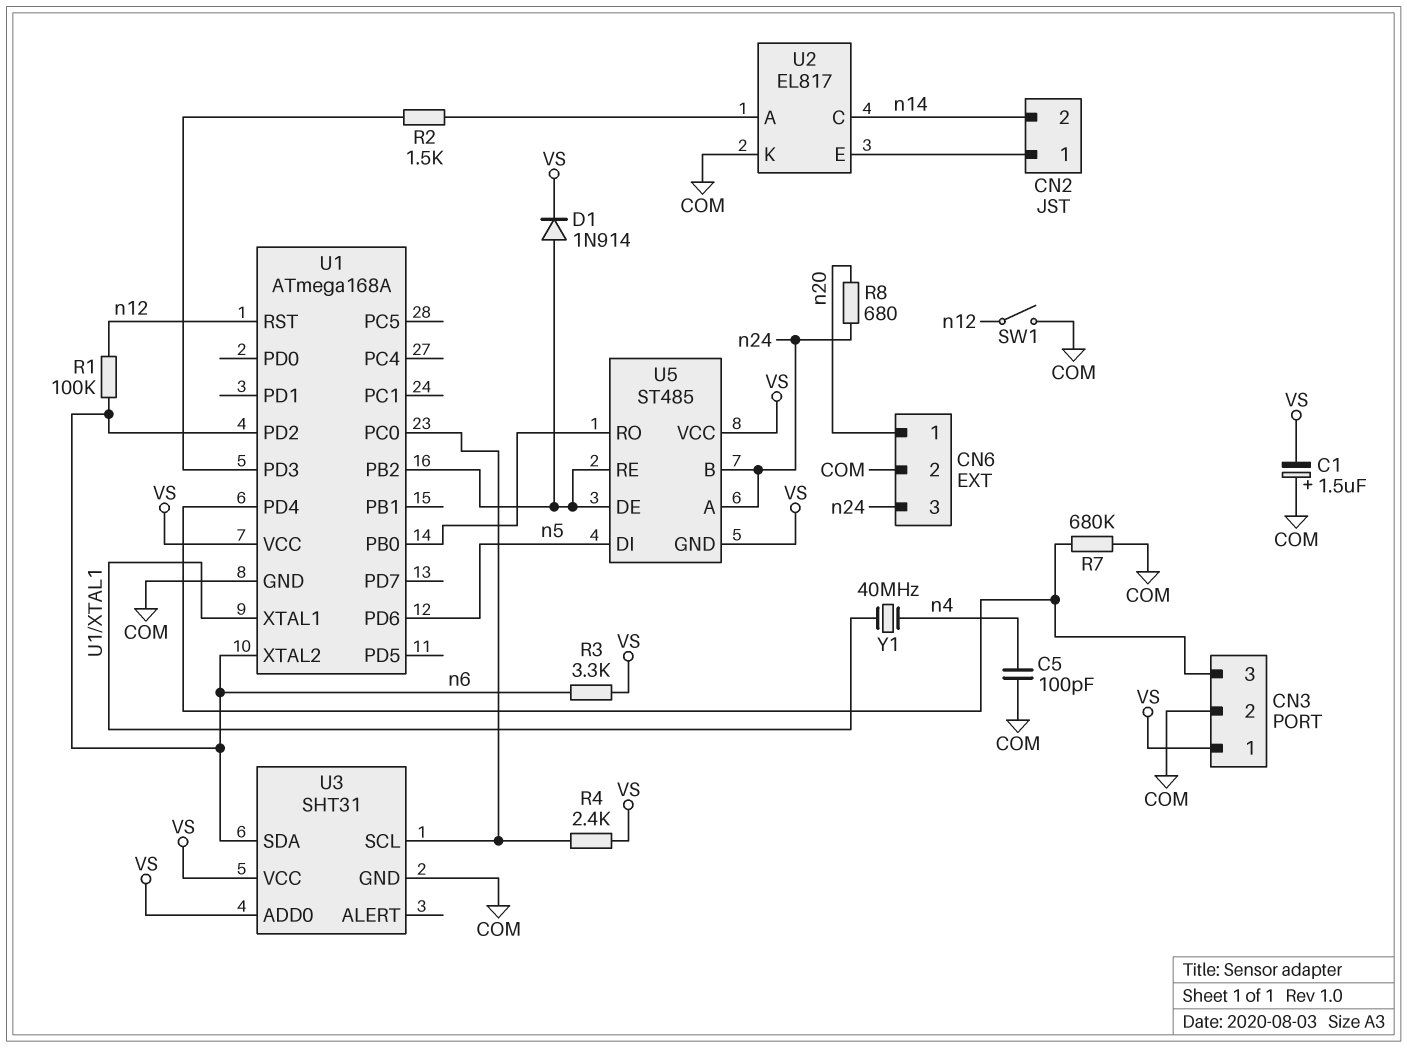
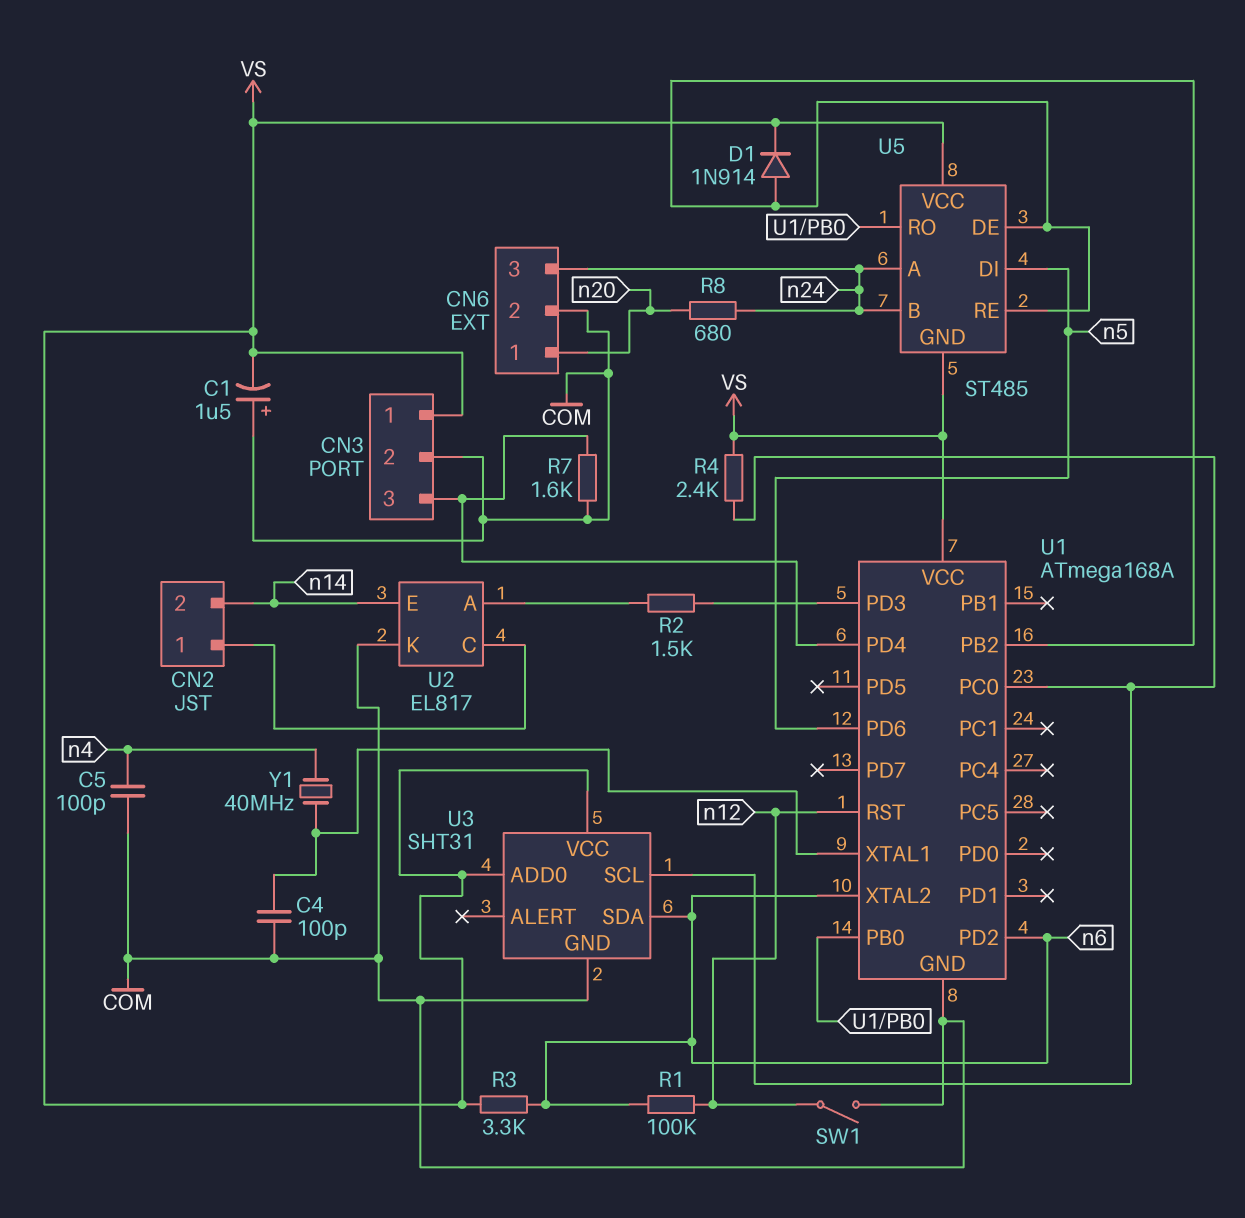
C4: none -> 100pF (COM, U1/XTAL1)
R7: 680k (CN3/3, COM) -> 1.6k (CN3/3, COM)
U2 pin C: n14 -> CN2/1
U2 pin E: CN2/1 -> n14

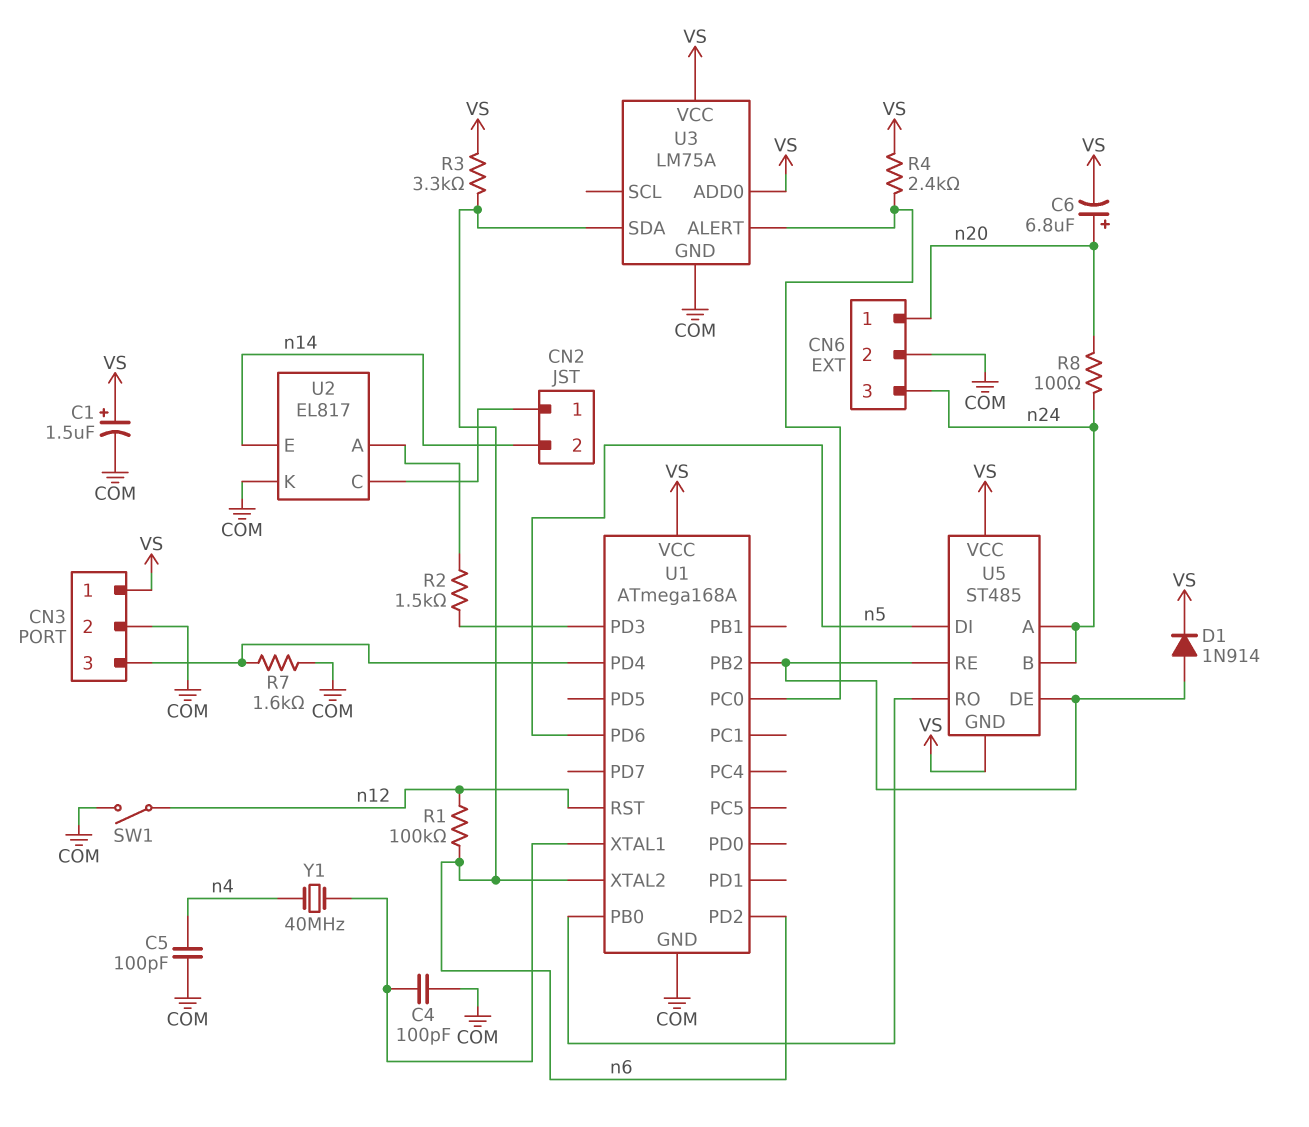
C1: 1.5uF (plus COM, minus VS) -> 1.5uF (plus VS, minus COM)
C6: none -> 6.8uF (plus n20, minus VS)
R8: 680 (n20, n24) -> 100 (n20, n24)
U3: SHT31 -> LM75A
U3 pin ALERT: none -> U1/PC0
U3 pin SCL: U1/PC0 -> none

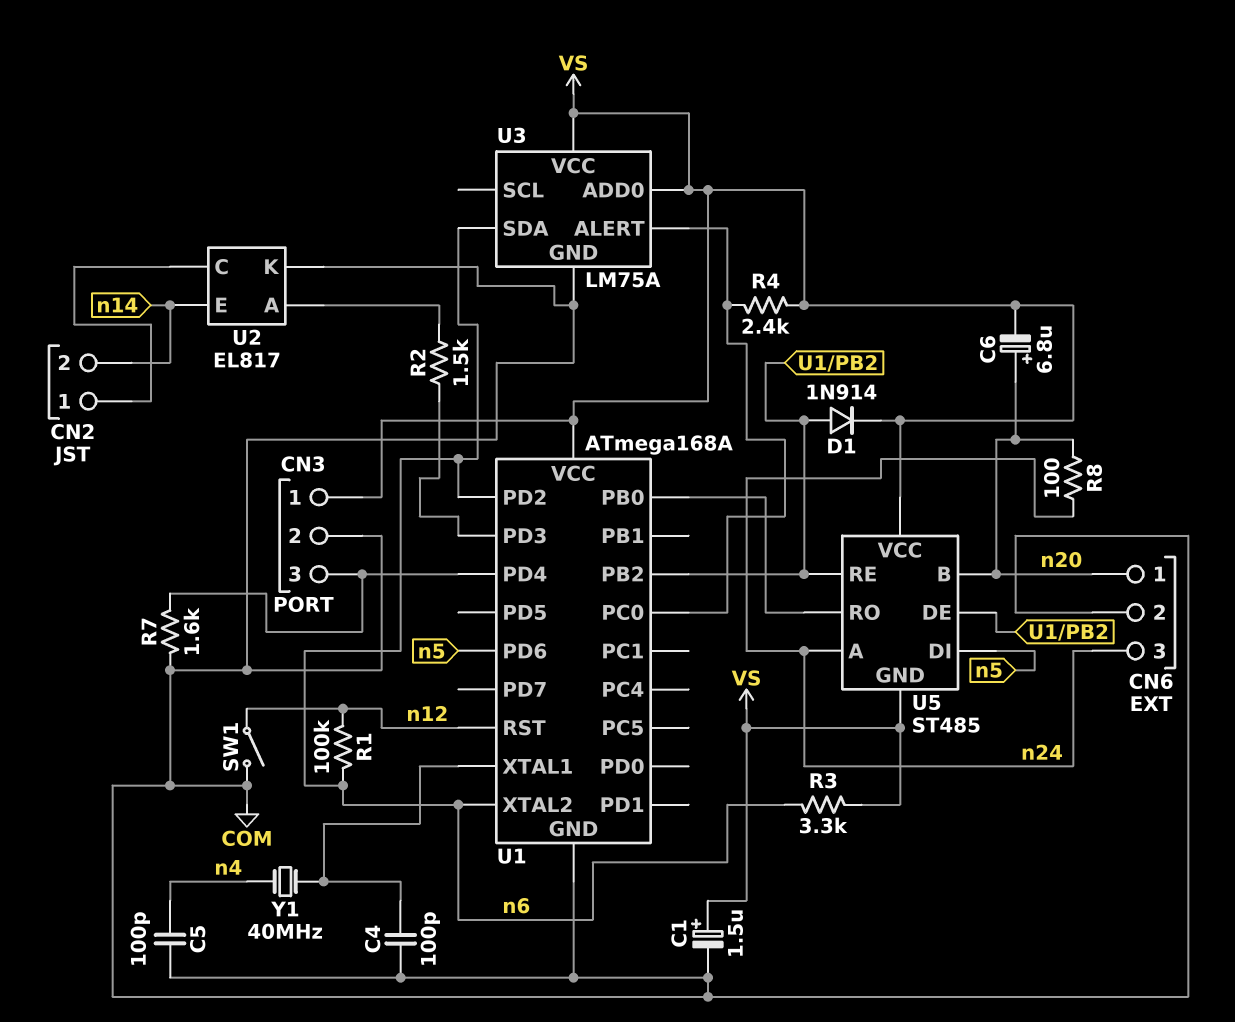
U5 pin B: n24 -> n20

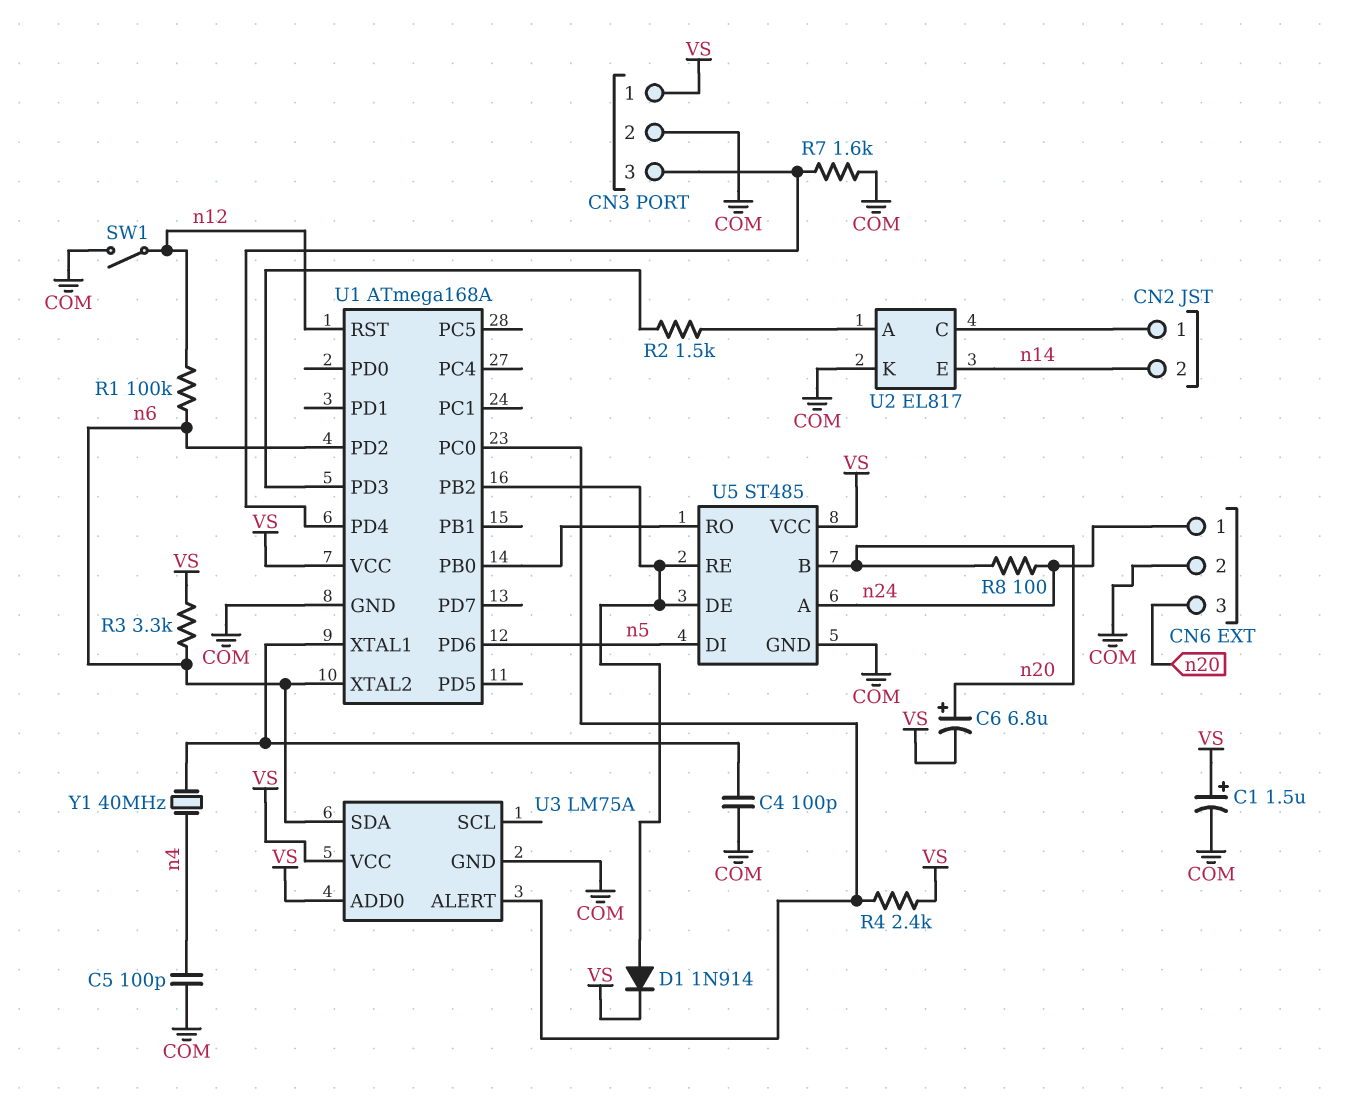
CN6 pin 1: n20 -> n24
CN6 pin 3: n24 -> n20
U5 pin GND: VS -> COM

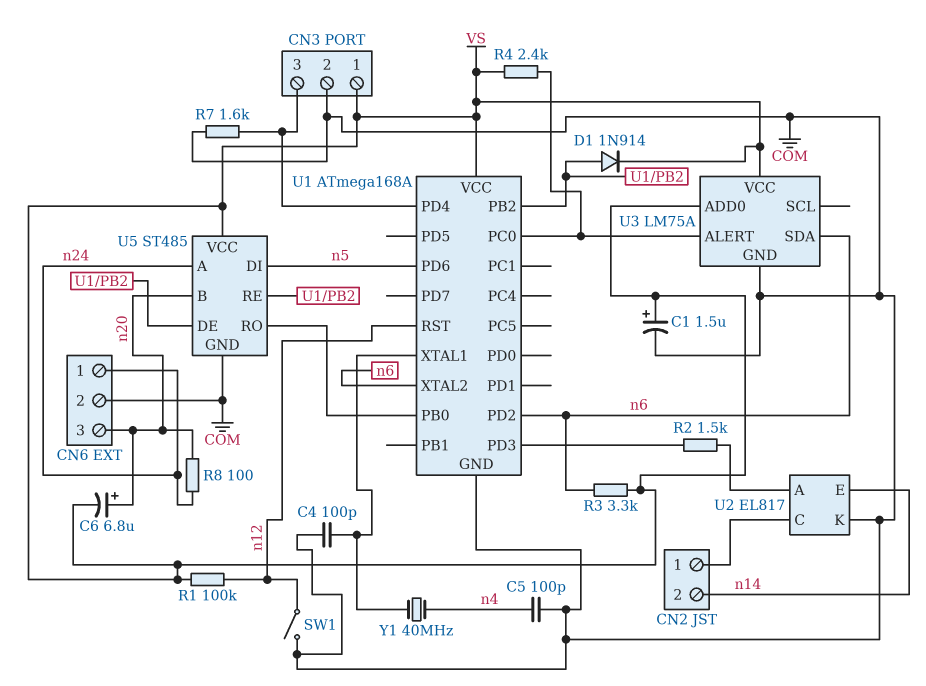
R1: 100k (n6, n12) -> 100k (VS, n12)

